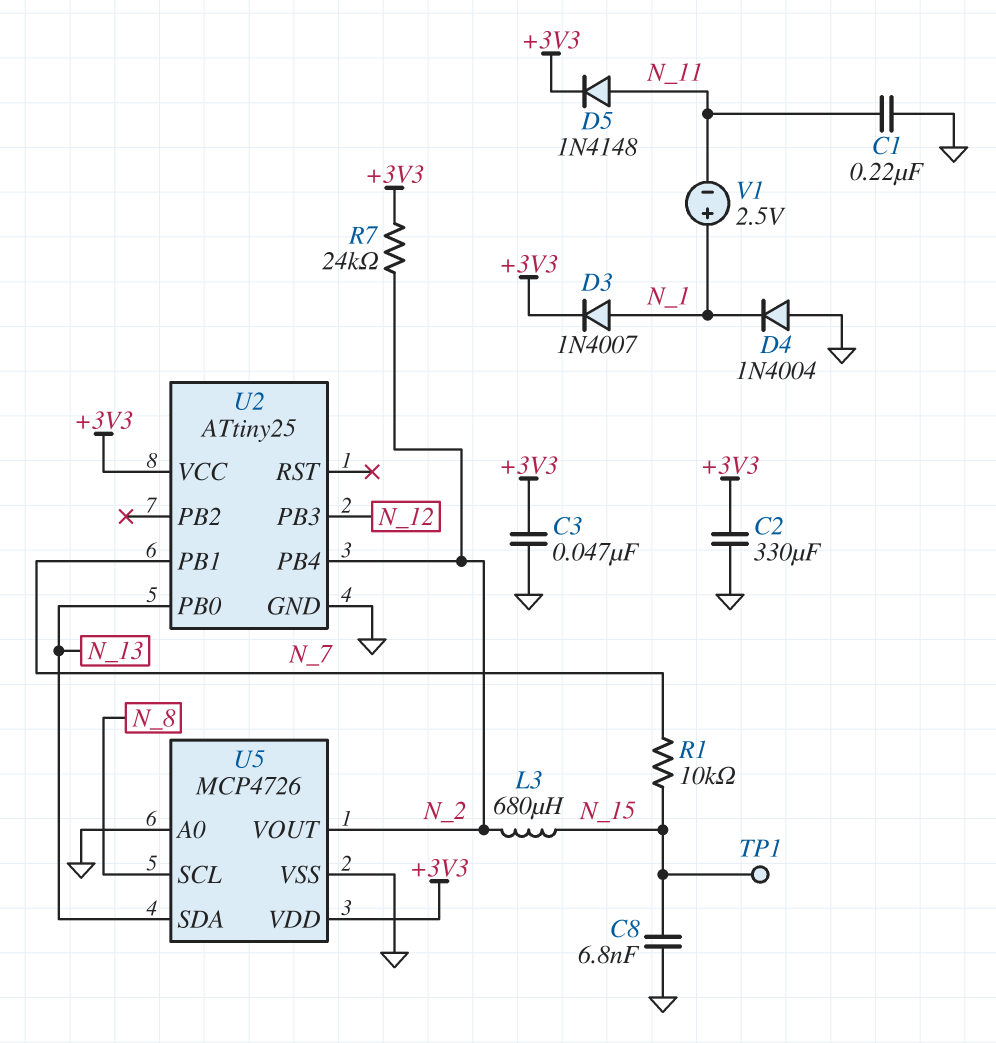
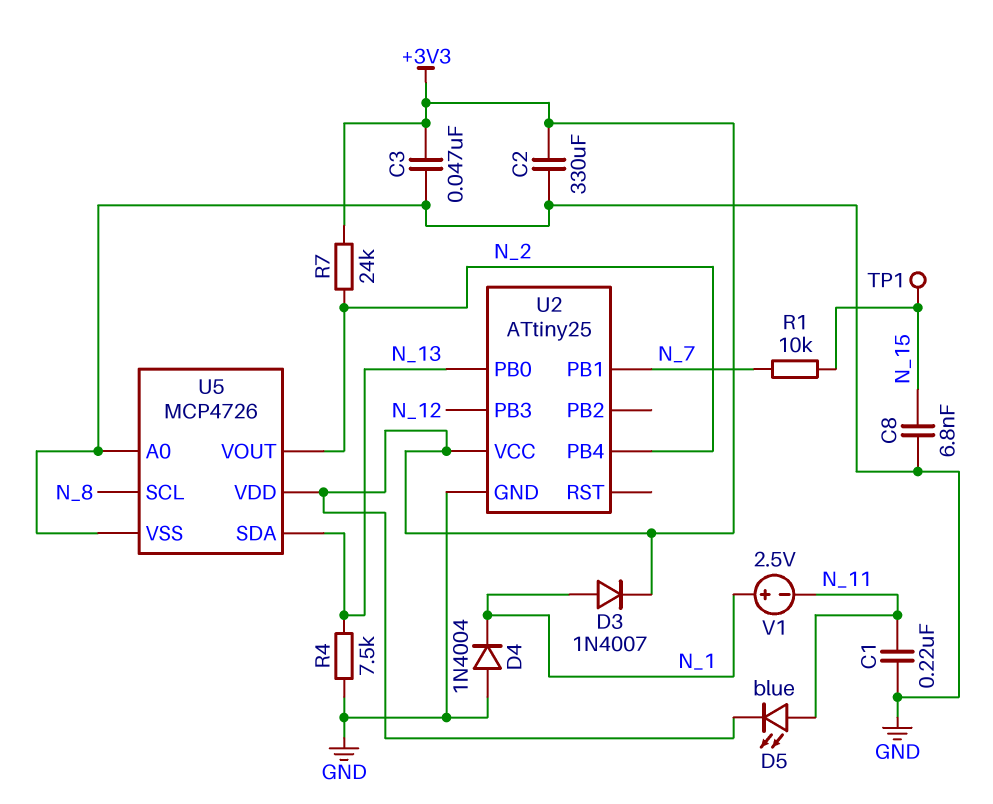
D5: diode 1N4148 (A N_11, K +3V3) -> LED blue (A N_11, K +3V3)
L3: 680uH (N_2, N_15) -> none
R4: none -> 7.5k (GND, N_13)

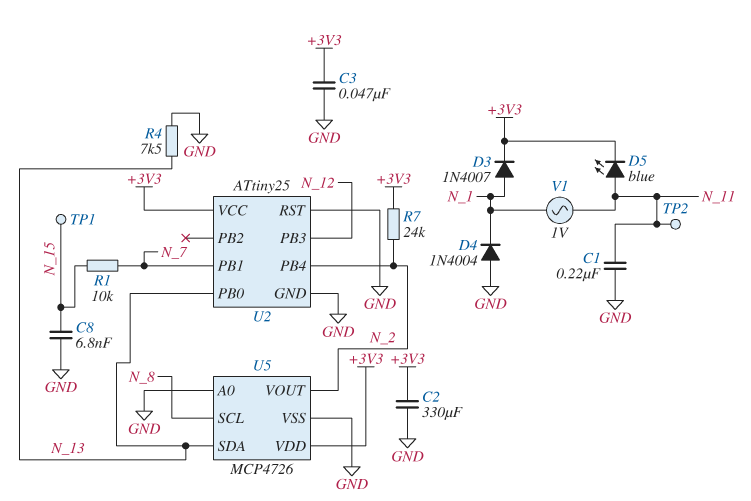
TP2: none -> test point (N_11)
U2 pin RST: none -> GND
V1: 2.5V (plus N_1, minus N_11) -> AC 1V (N_1, N_11)

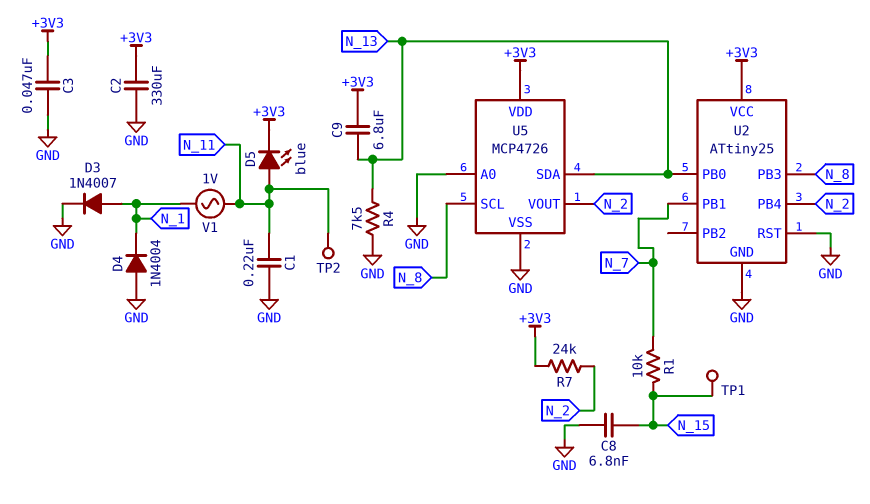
C9: none -> 6.8uF (+3V3, N_13)
D3: diode 1N4007 (A N_1, K +3V3) -> diode 1N4007 (A N_1, K GND)
U2 pin PB3: N_12 -> N_8

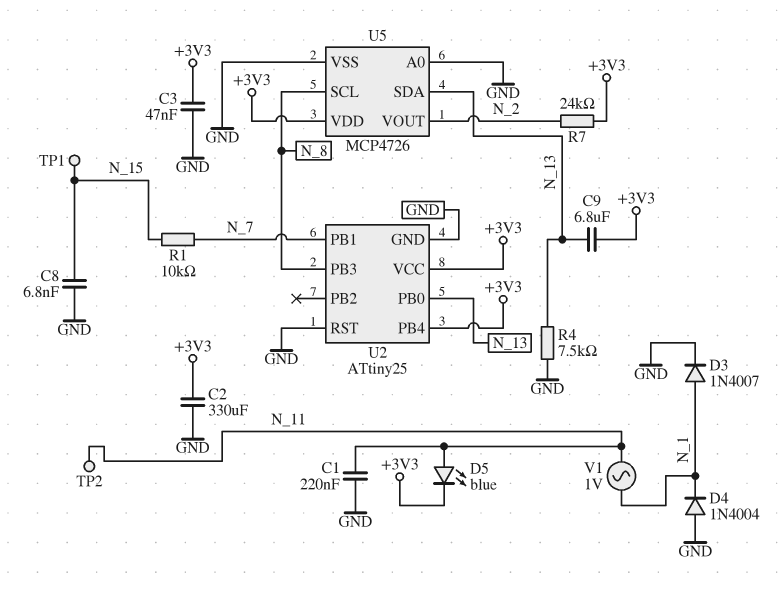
U2 pin PB4: N_2 -> +3V3

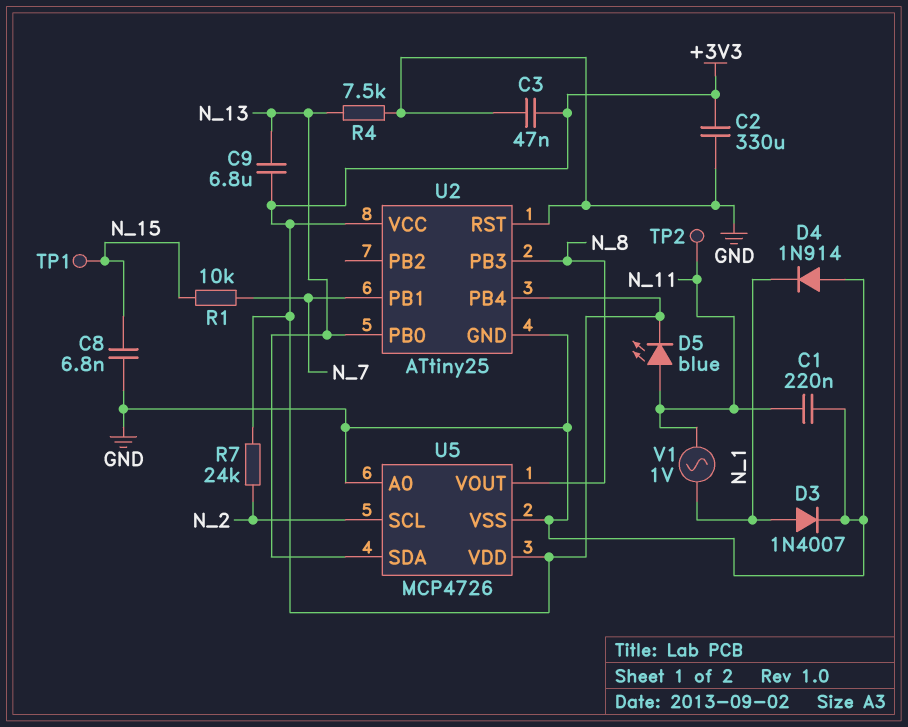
D4: diode 1N4004 (A GND, K N_1) -> diode 1N914 (A GND, K N_1)
U5 pin SCL: N_8 -> N_2
U5 pin VOUT: N_2 -> N_8

